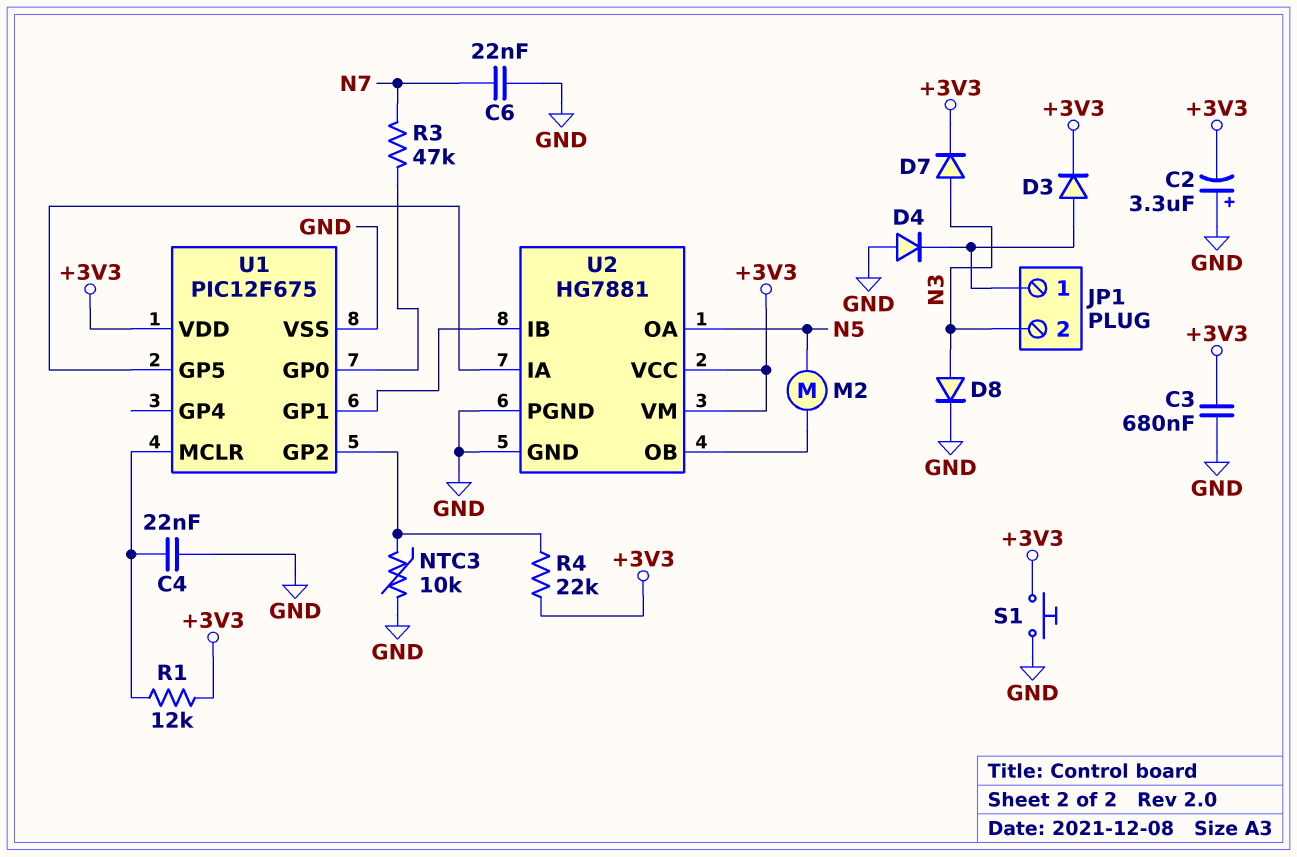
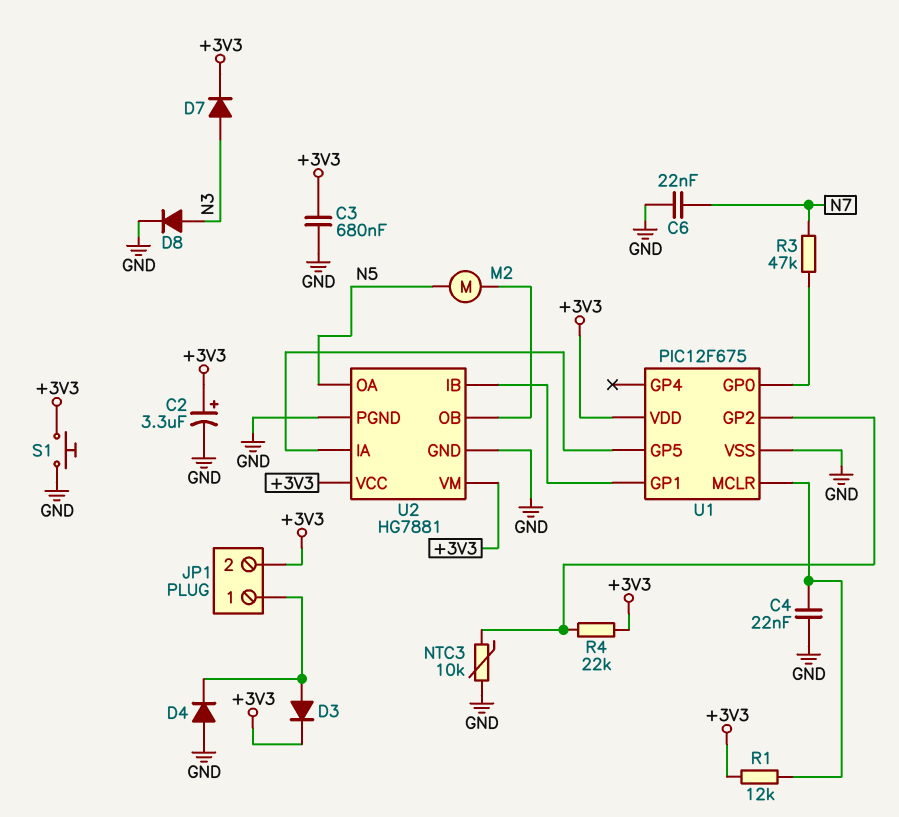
C2: 3.3uF (plus GND, minus +3V3) -> 3.3uF (plus +3V3, minus GND)
JP1 pin 2: N3 -> +3V3

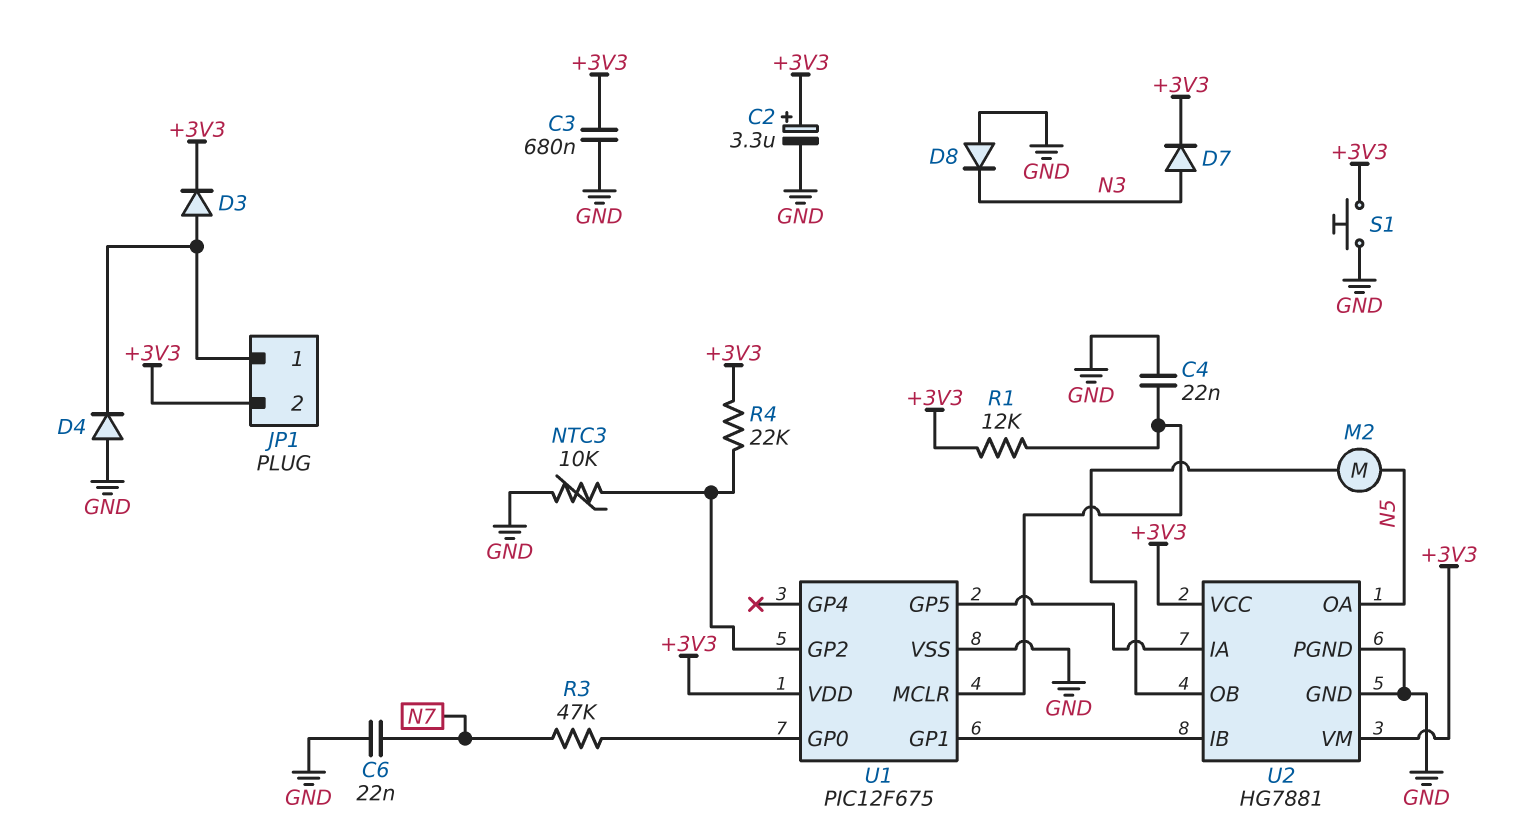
D8: diode (A N3, K GND) -> diode (A GND, K N3)

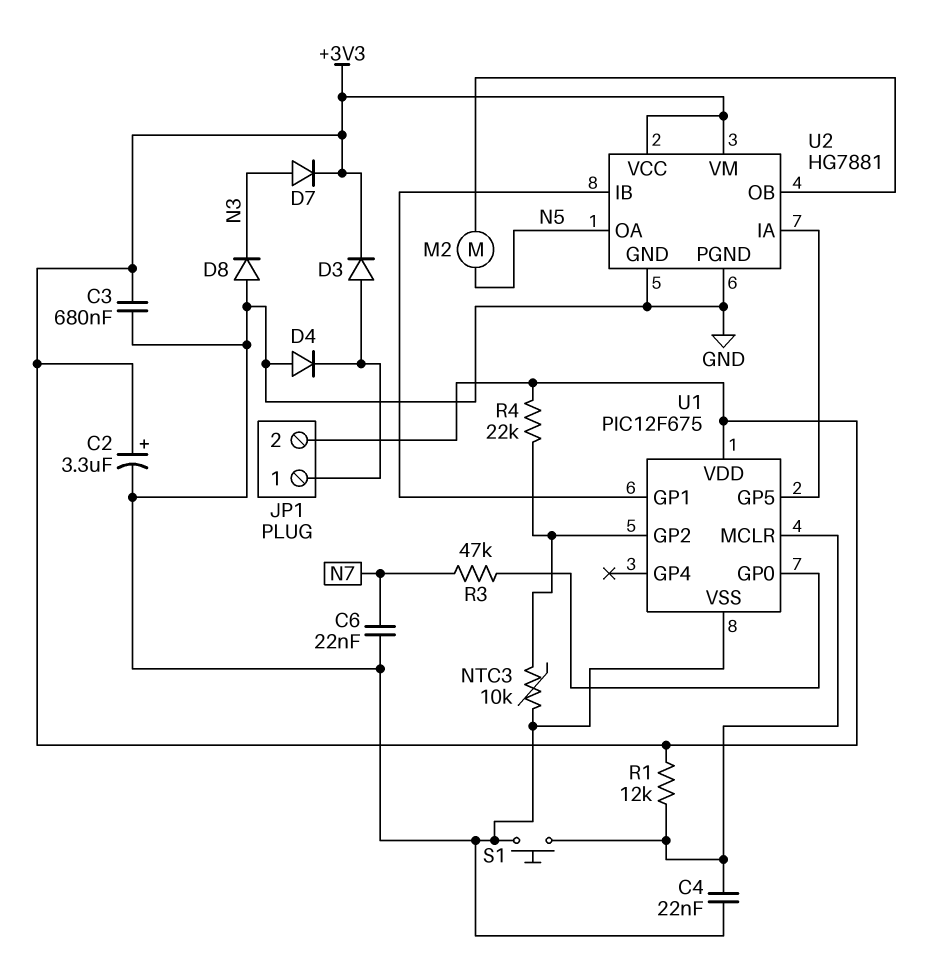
S1: button (+3V3, GND) -> button (GND, U1/MCLR)

